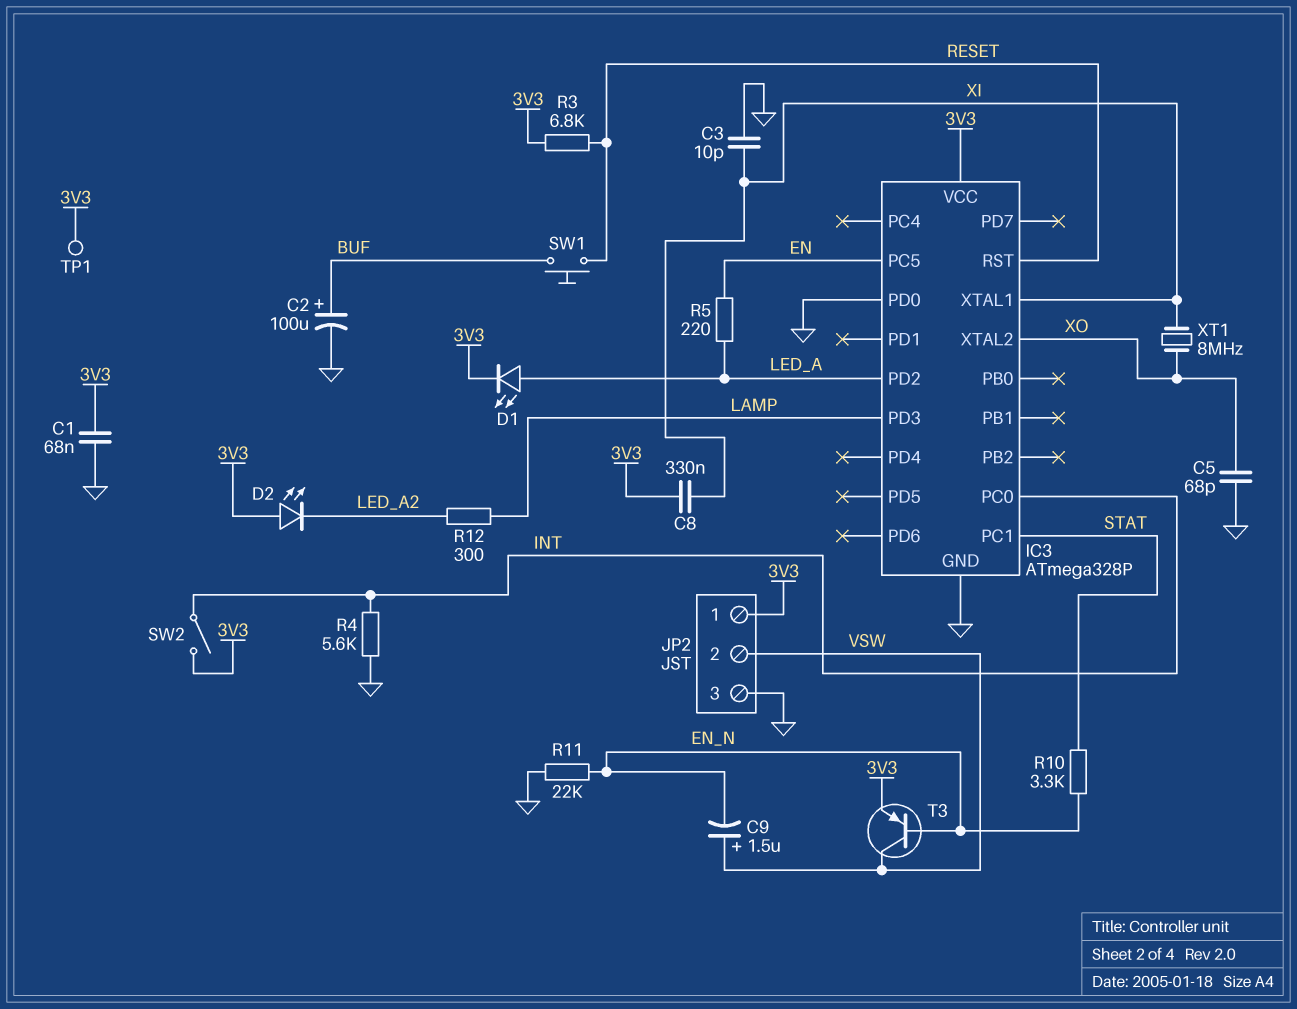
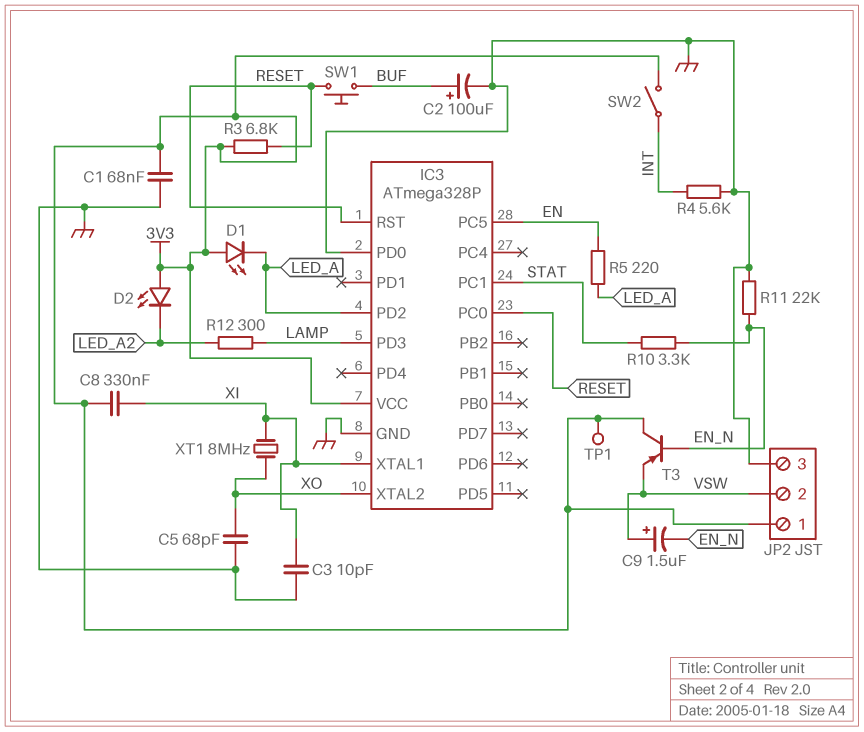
D1: LED (A LED_A, K 3V3) -> LED (A 3V3, K LED_A)
IC3 pin PC0: INT -> RESET
T3: PNP (B EN_N, C VSW, E 3V3) -> PNP (B EN_N, C 3V3, E VSW)

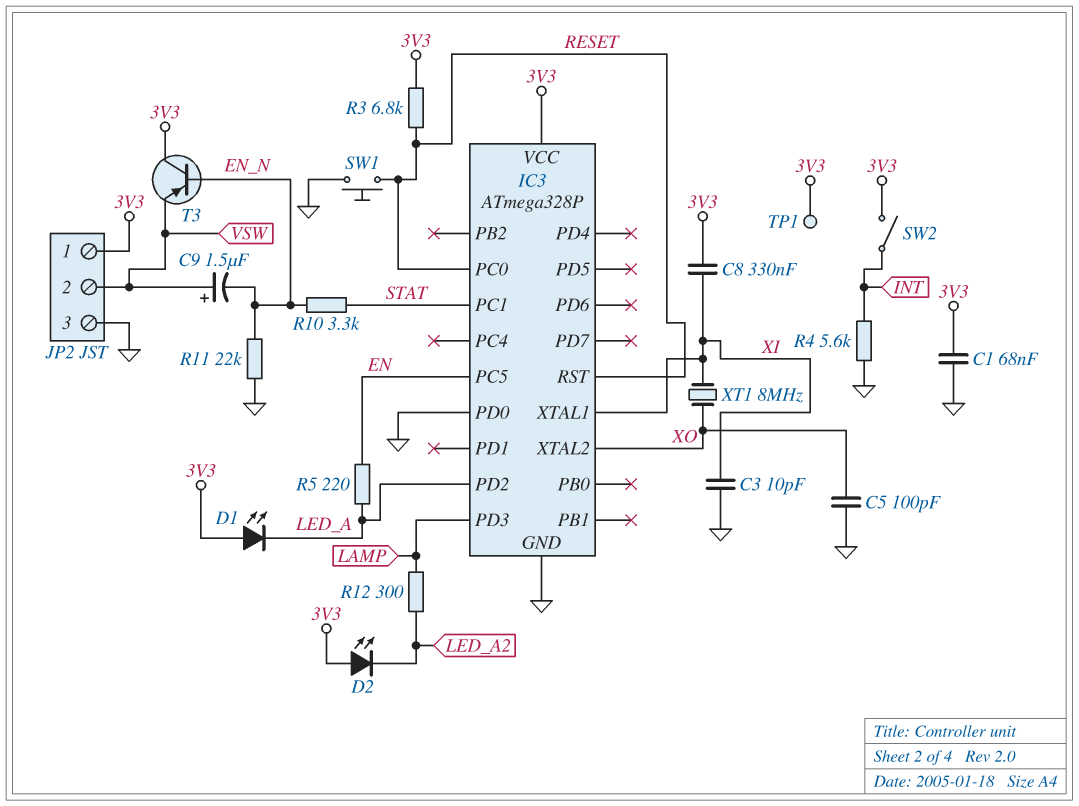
C2: 100uF (plus BUF, minus GND) -> none
C5: 68pF (GND, XO) -> 100pF (GND, XO)
SW1: button (BUF, RESET) -> button (GND, RESET)

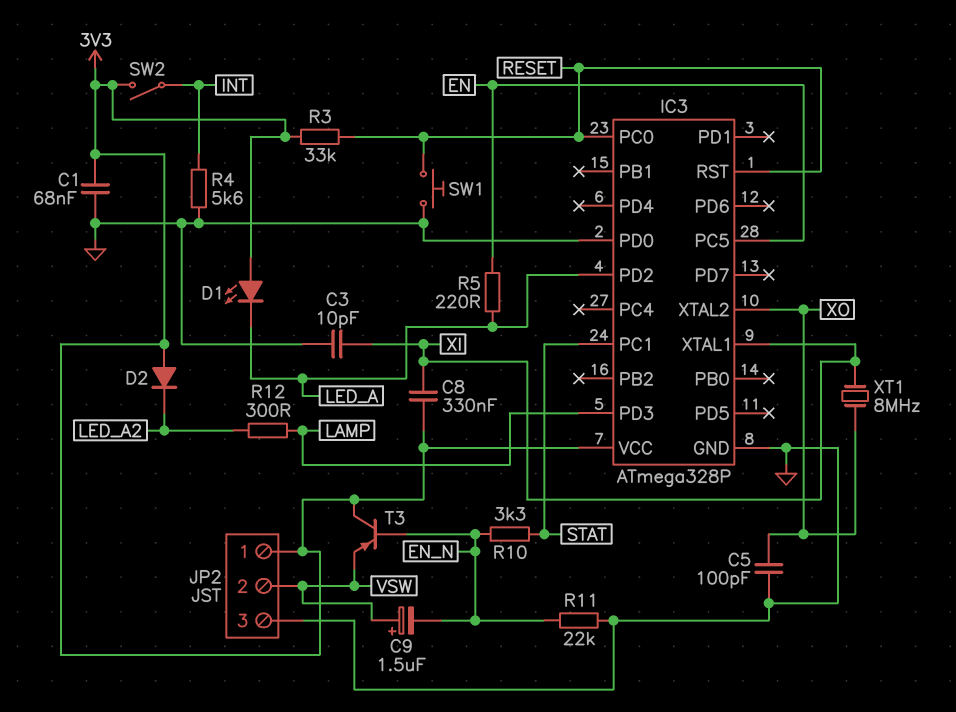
D2: LED (A 3V3, K LED_A2) -> diode (A 3V3, K LED_A2)
R3: 6.8k (3V3, RESET) -> 33k (3V3, RESET)
TP1: test point (3V3) -> none

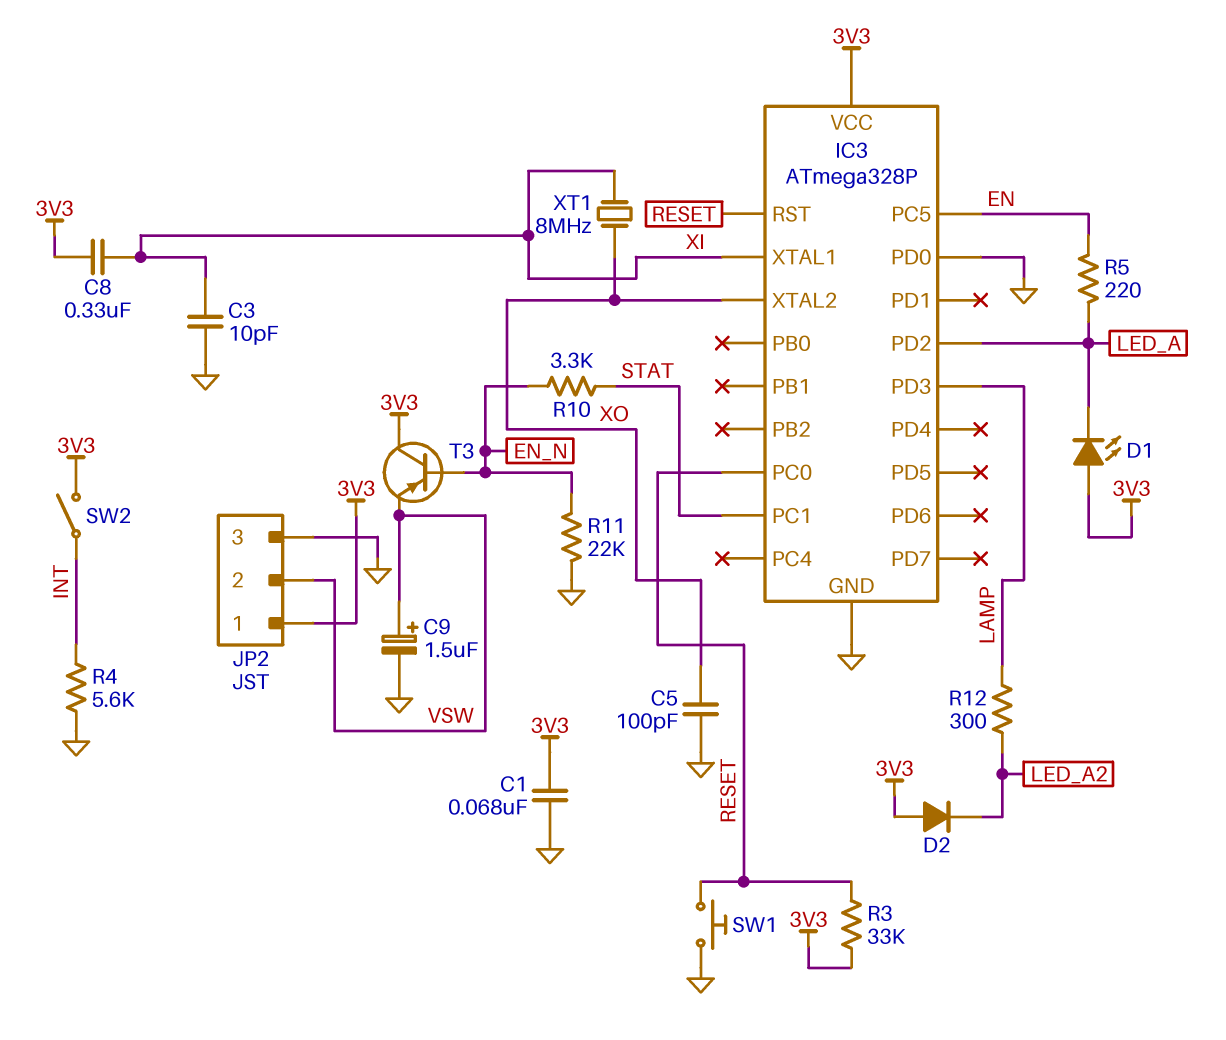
C9: 1.5uF (plus VSW, minus EN_N) -> 1.5uF (plus VSW, minus GND)

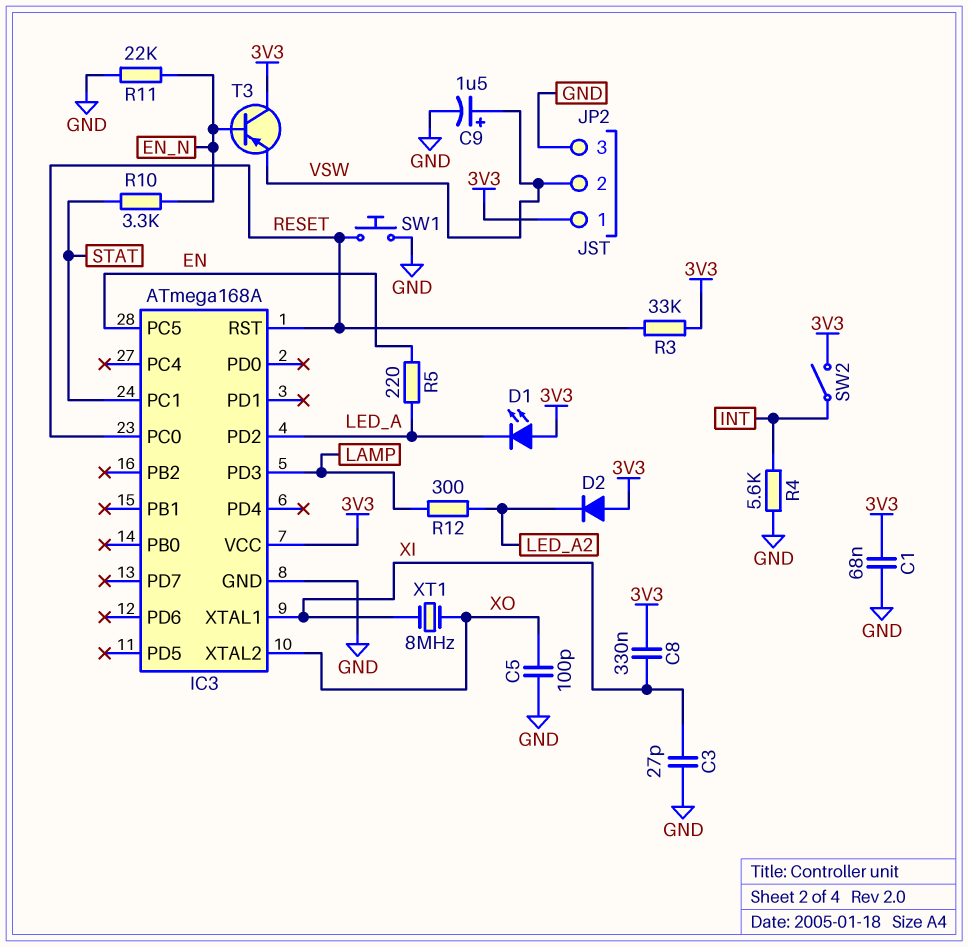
C3: 10pF (GND, XI) -> 27pF (GND, XI)
IC3: ATmega328P -> ATmega168A
IC3 pin PD0: GND -> none

